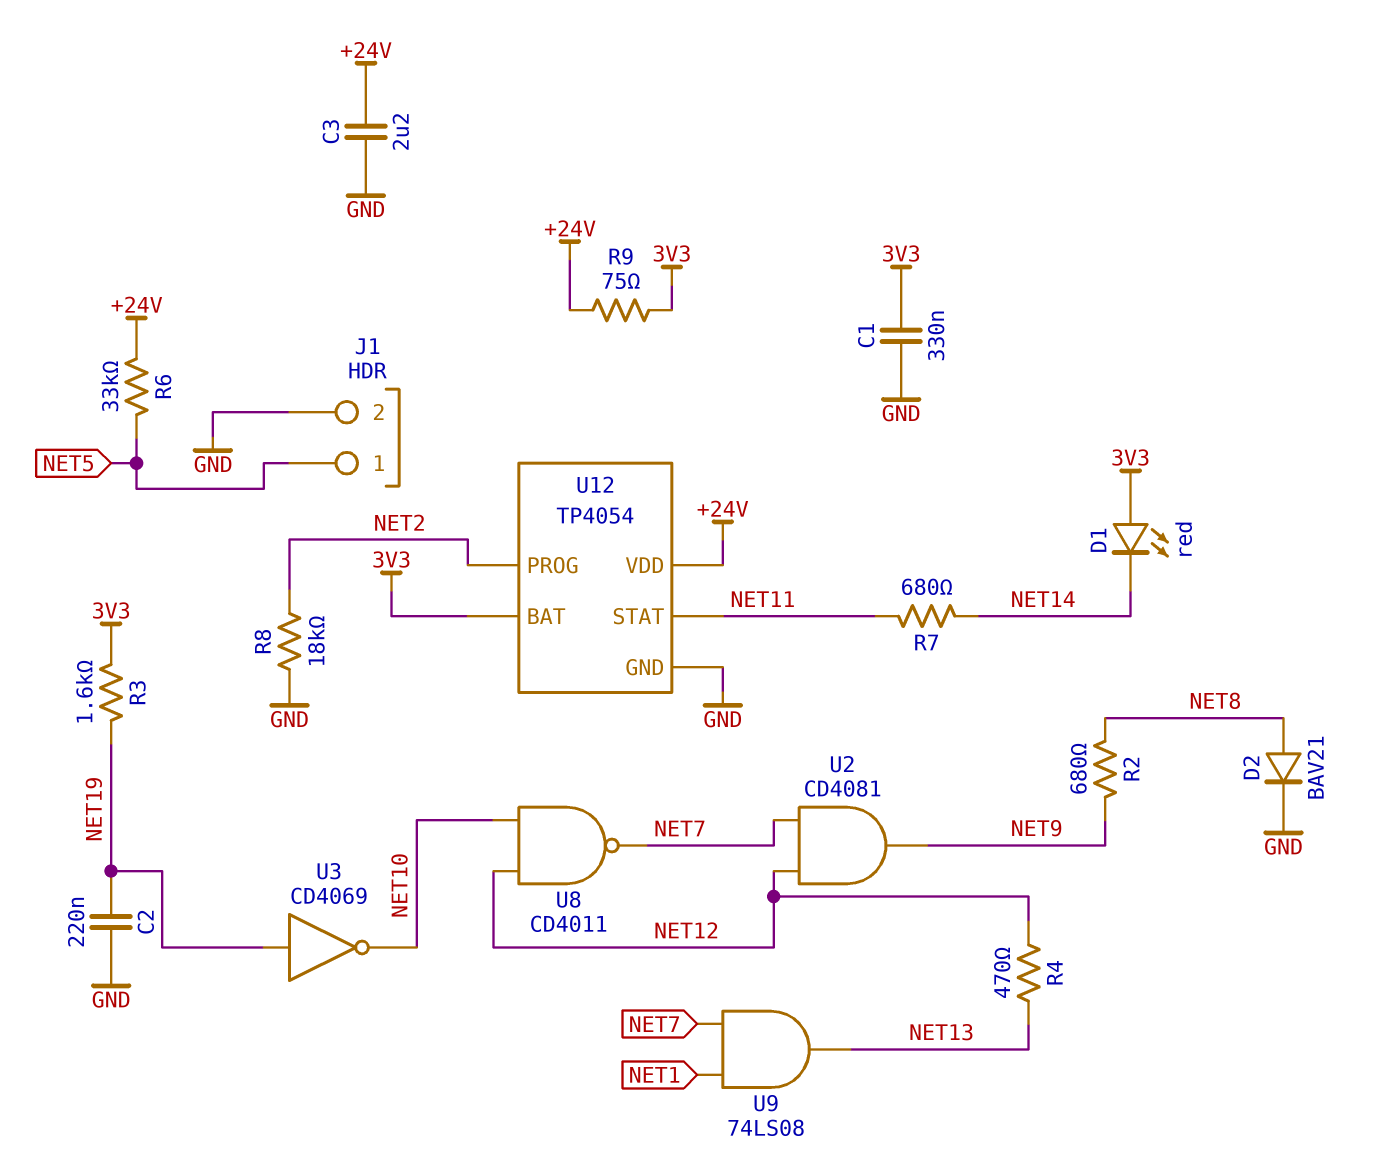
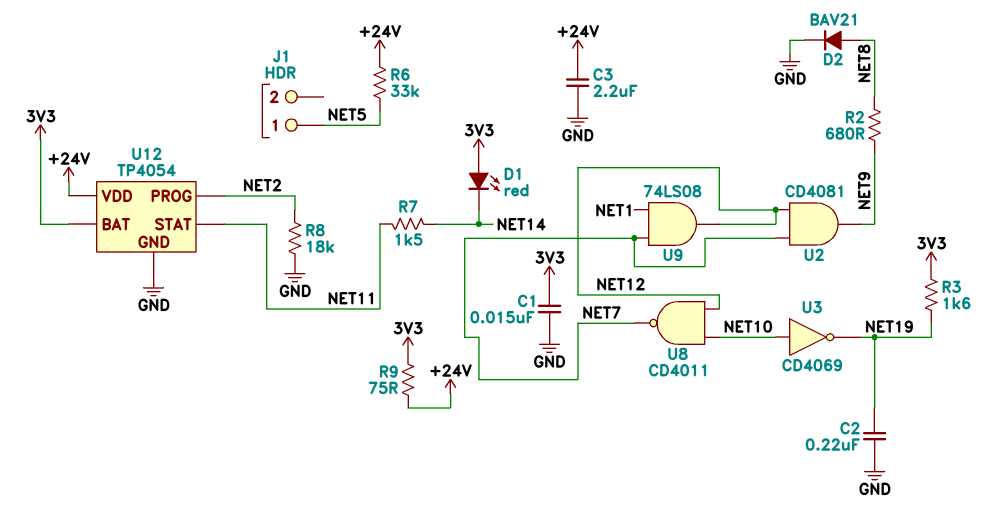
C1: 330nF (3V3, GND) -> 15nF (3V3, GND)
J1 pin 2: GND -> none
R4: 470 (NET12, NET13) -> none
R7: 680 (NET11, NET14) -> 1.5k (NET11, NET14)
U3: NOT CD4069 (in NET19, out NET10) -> NOT CD4069 (in NET10, out NET19)
U9: AND 74LS08 (in NET1, in NET7, out NET13) -> AND 74LS08 (in NET1, in NET7, out NET12)

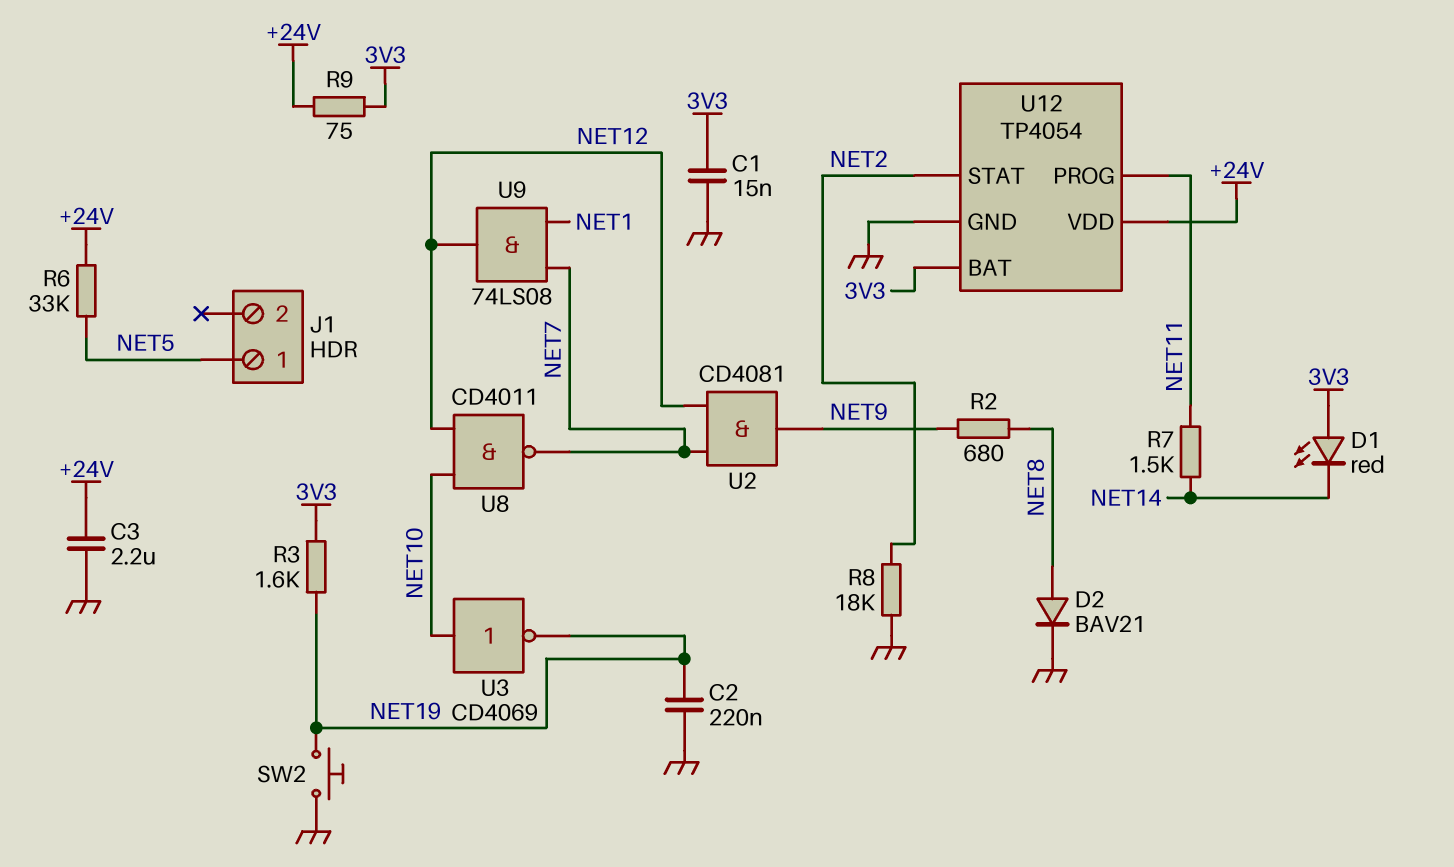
SW2: none -> button (GND, NET19)
U12 pin PROG: NET2 -> NET11
U12 pin STAT: NET11 -> NET2

